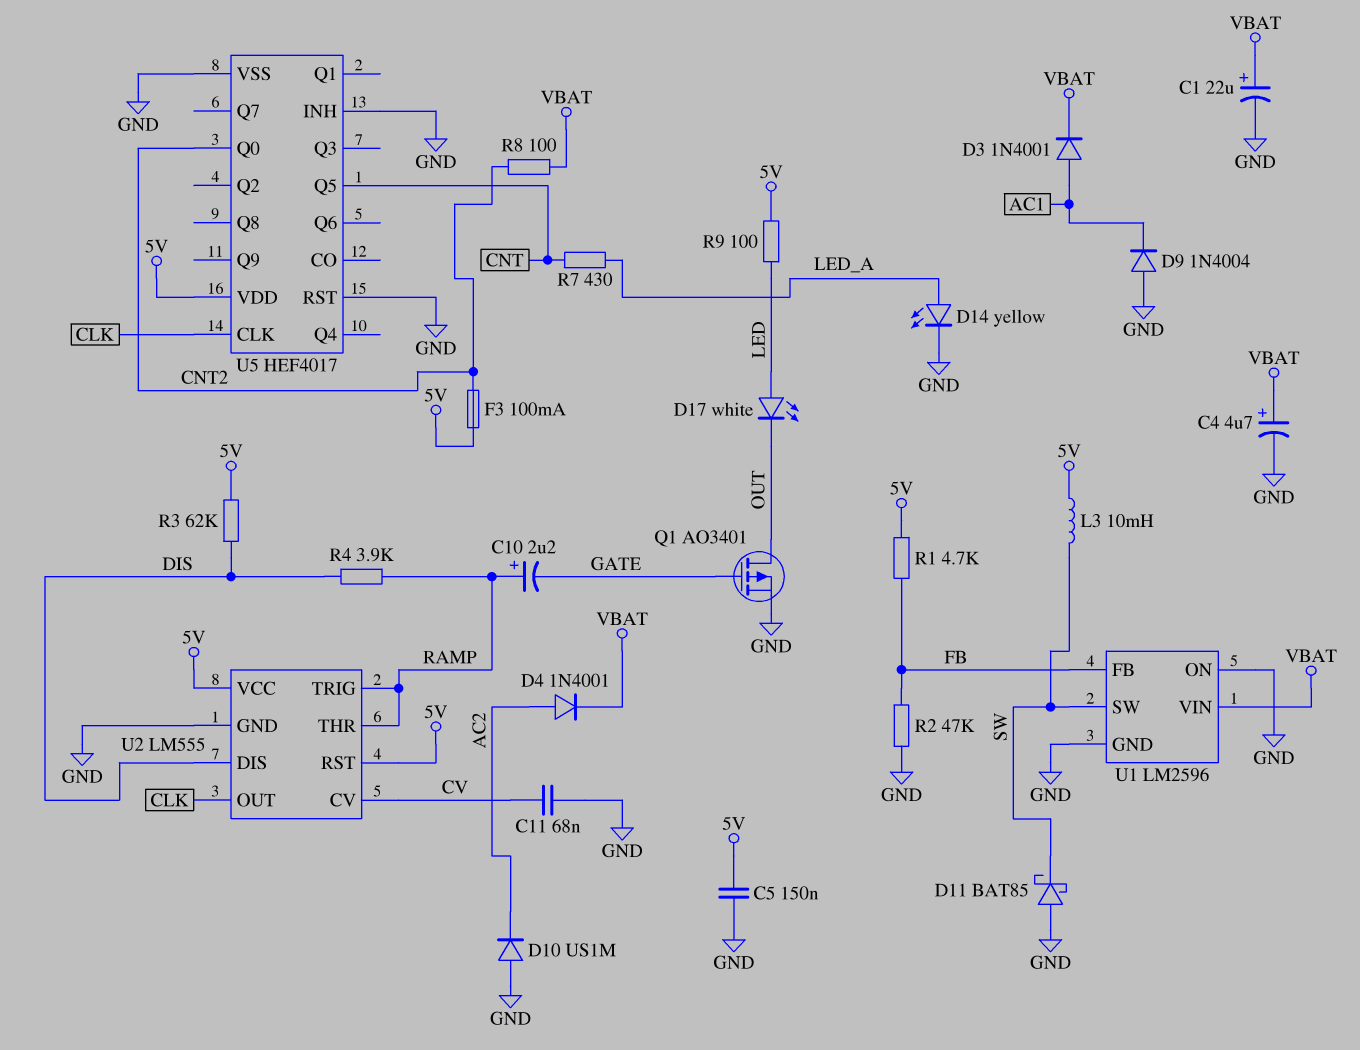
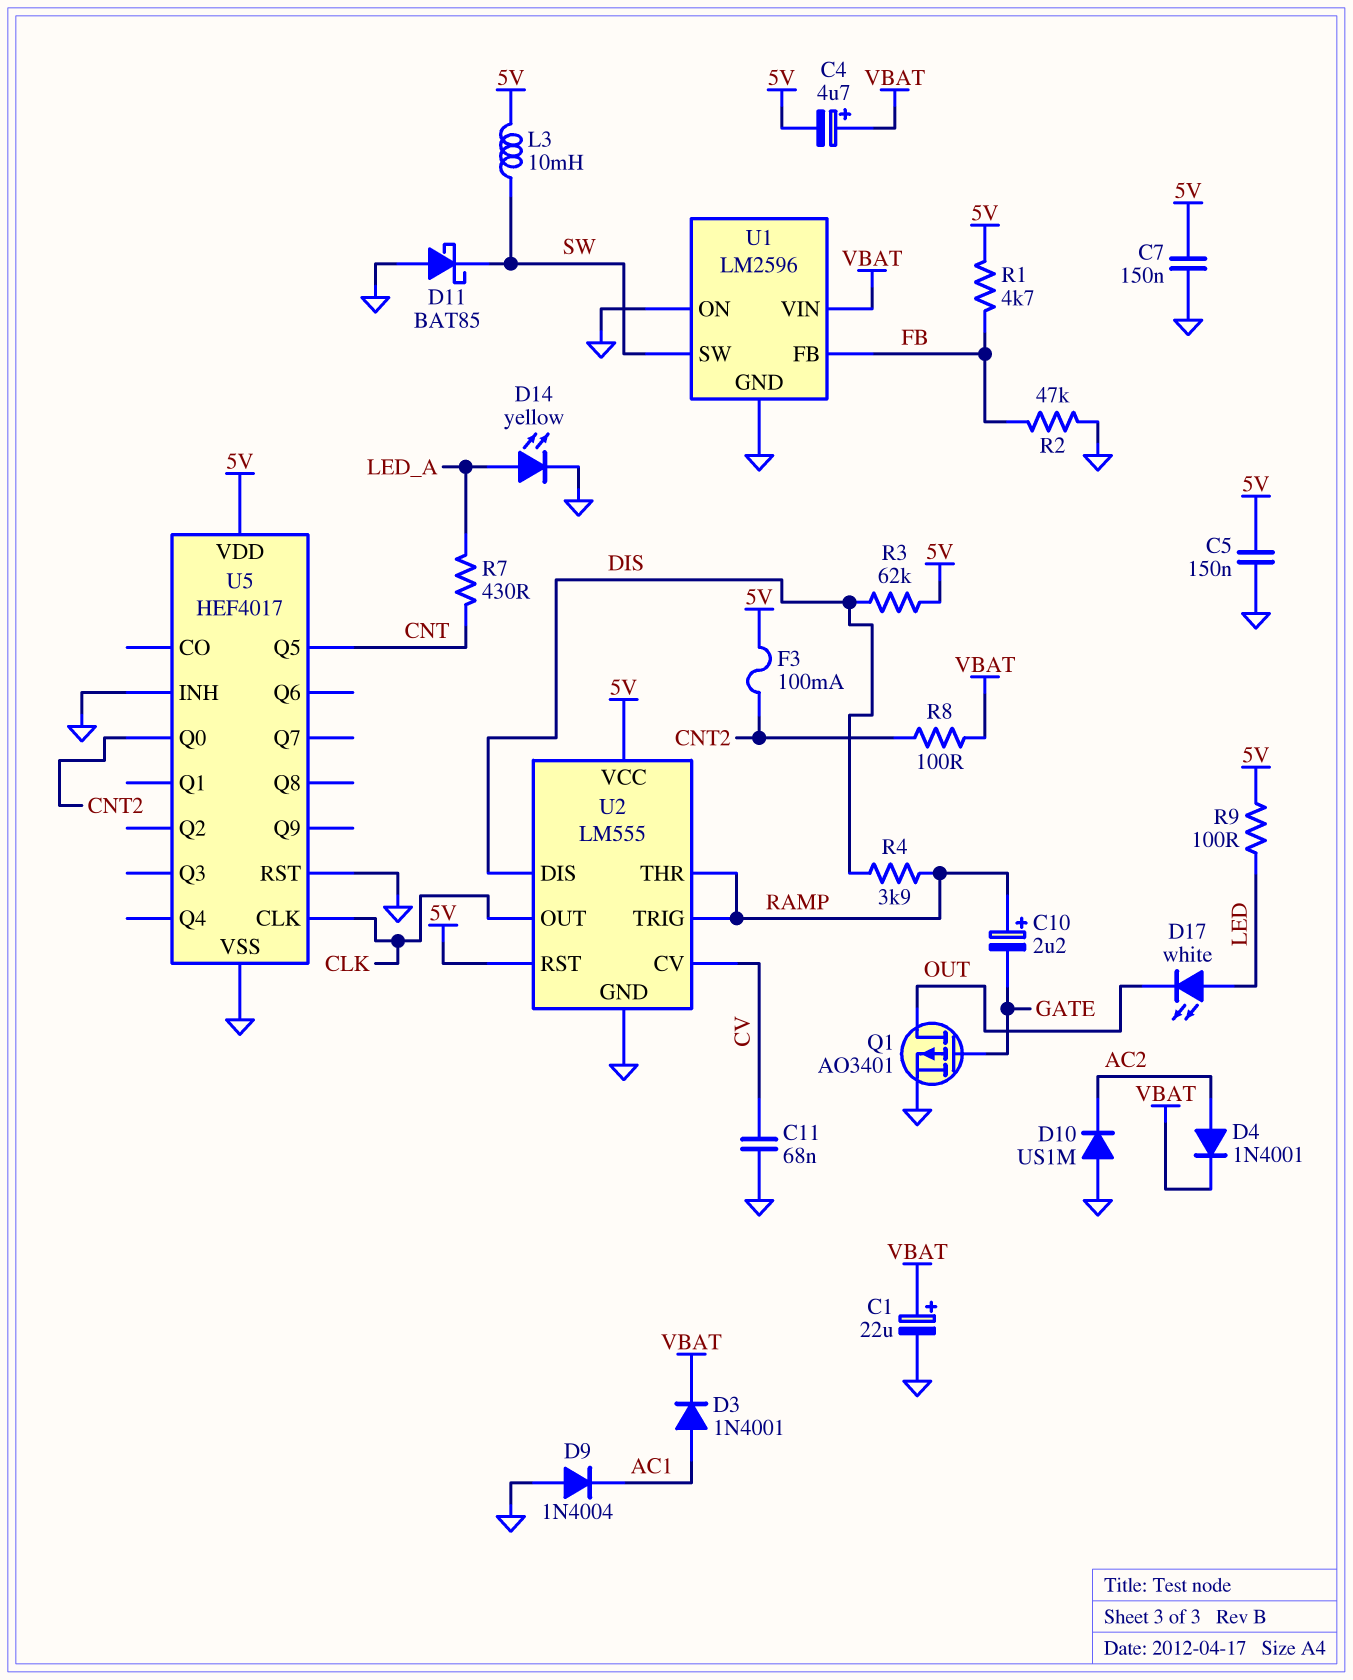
C4: 4.7uF (plus VBAT, minus GND) -> 4.7uF (plus VBAT, minus 5V)
C7: none -> 150nF (5V, GND)

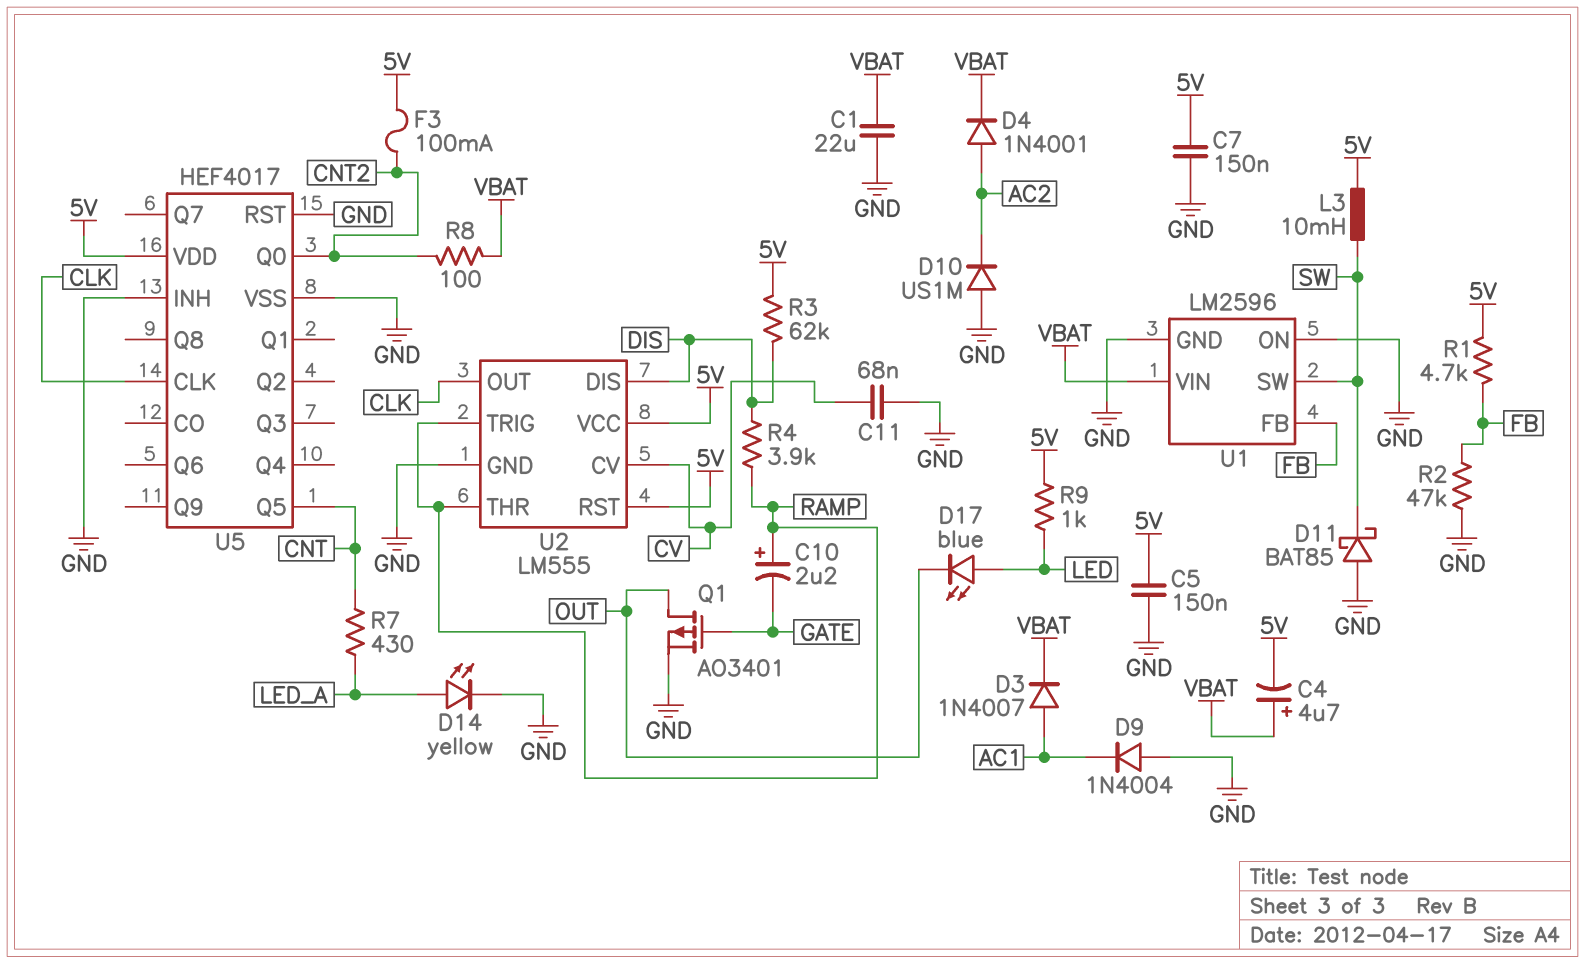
C1: 22uF (plus VBAT, minus GND) -> 22uF (GND, VBAT)
D3: diode 1N4001 (A AC1, K VBAT) -> diode 1N4007 (A AC1, K VBAT)
D17: LED white (A LED, K OUT) -> LED blue (A LED, K OUT)
R9: 100 (5V, LED) -> 1k (5V, LED)

